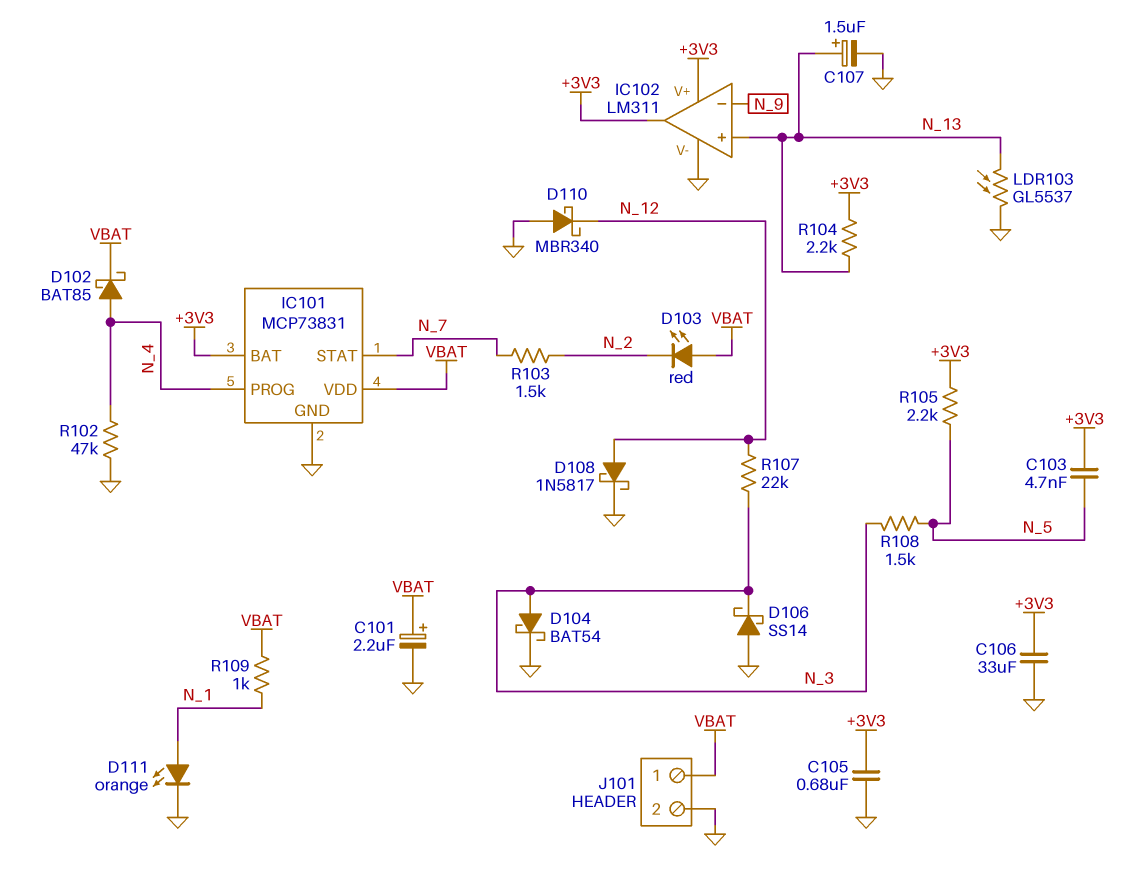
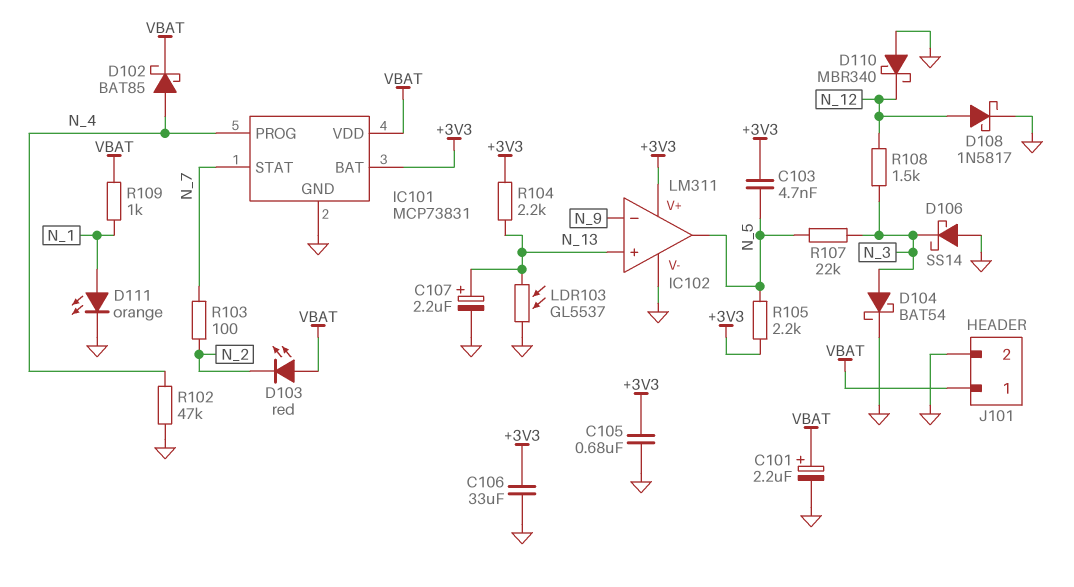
C107: 1.5uF (plus N_13, minus GND) -> 2.2uF (plus N_13, minus GND)
IC102 pin out: +3V3 -> N_5
R103: 1.5k (N_2, N_7) -> 100 (N_2, N_7)
R107: 22k (N_3, N_12) -> 22k (N_3, N_5)
R108: 1.5k (N_3, N_5) -> 1.5k (N_3, N_12)

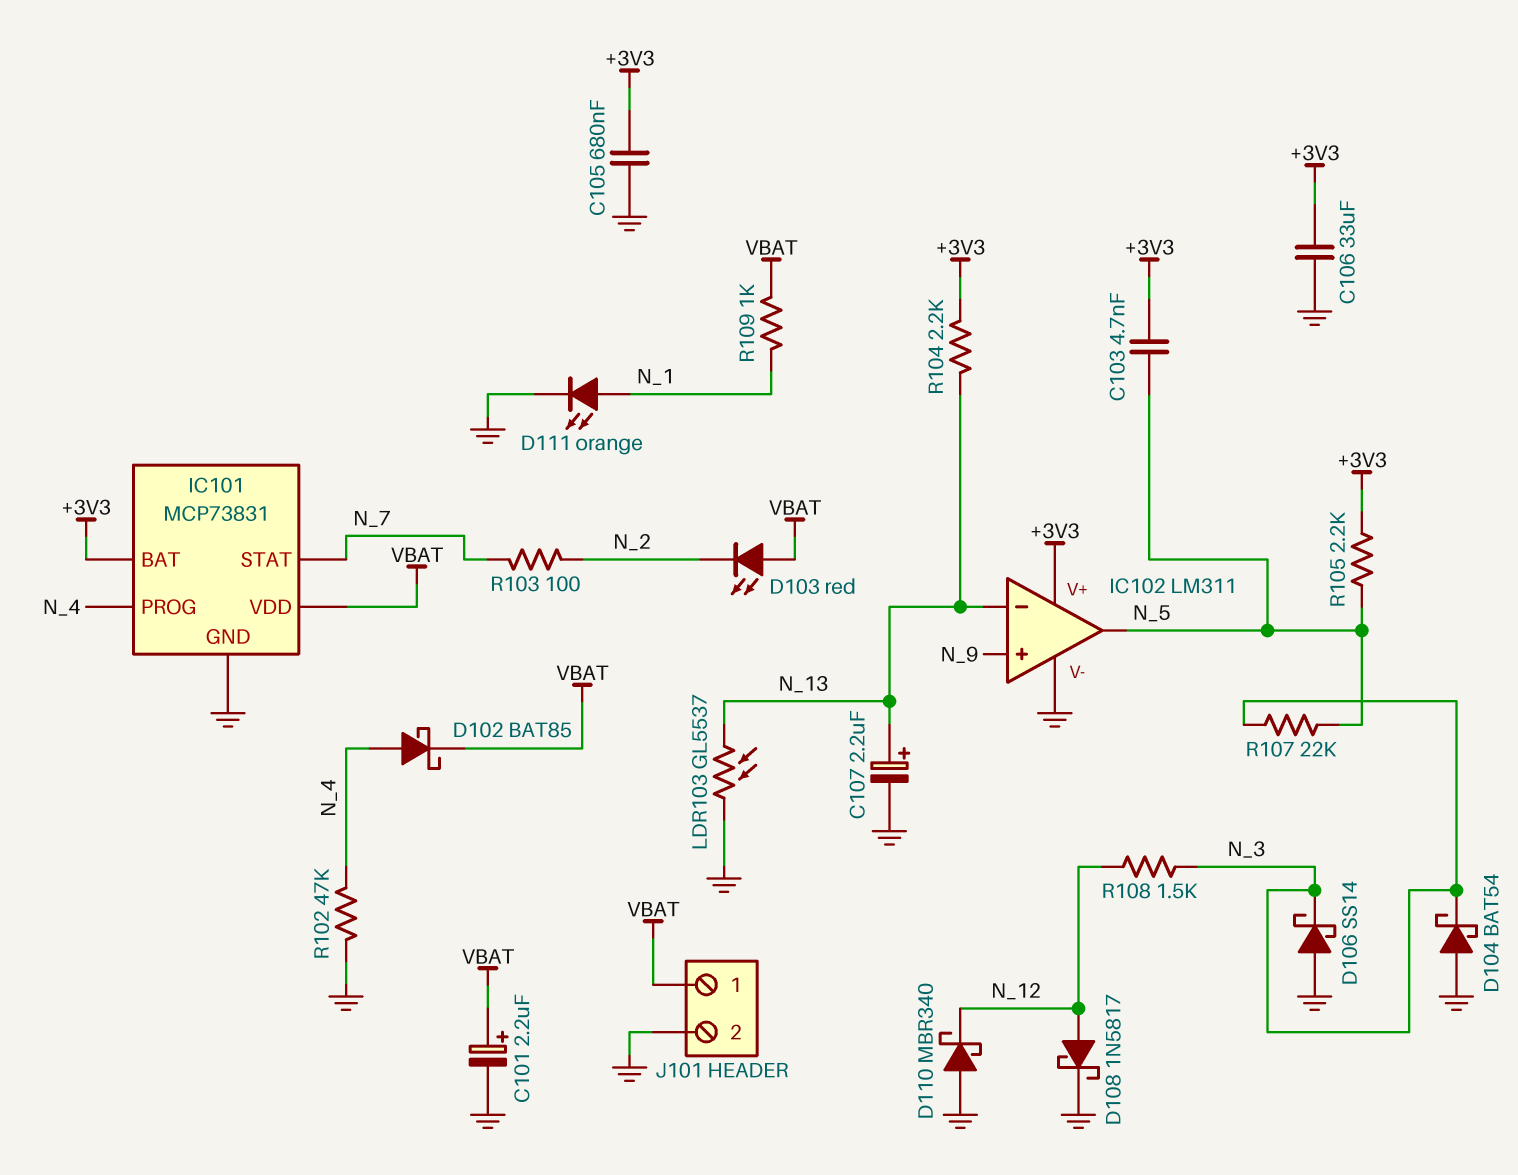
D104: schottky BAT54 (A N_3, K GND) -> schottky BAT54 (A GND, K N_3)
IC102 pin in+: N_13 -> N_9
IC102 pin in-: N_9 -> N_13

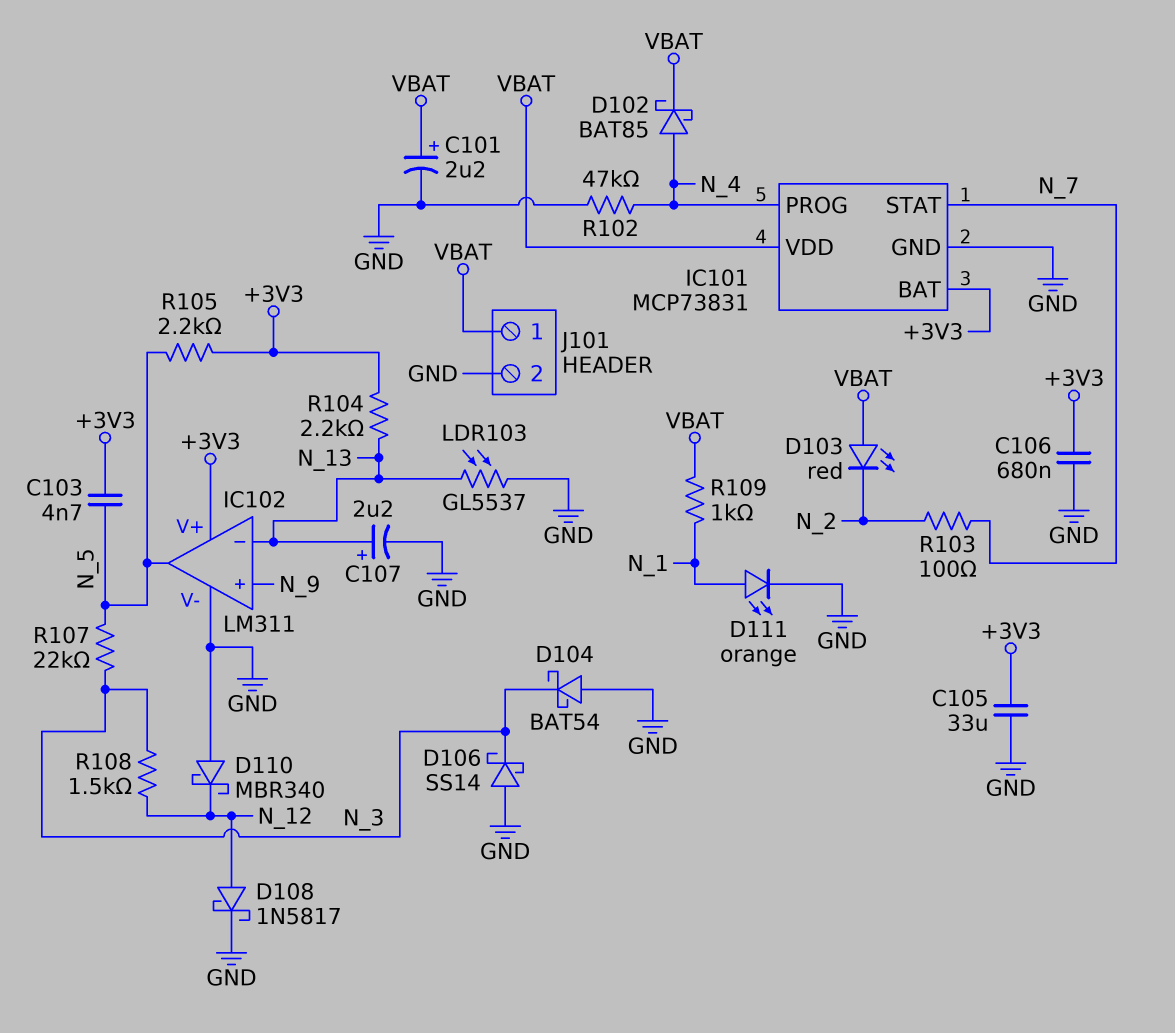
C105: 680nF (+3V3, GND) -> 33uF (+3V3, GND)
C106: 33uF (+3V3, GND) -> 680nF (+3V3, GND)

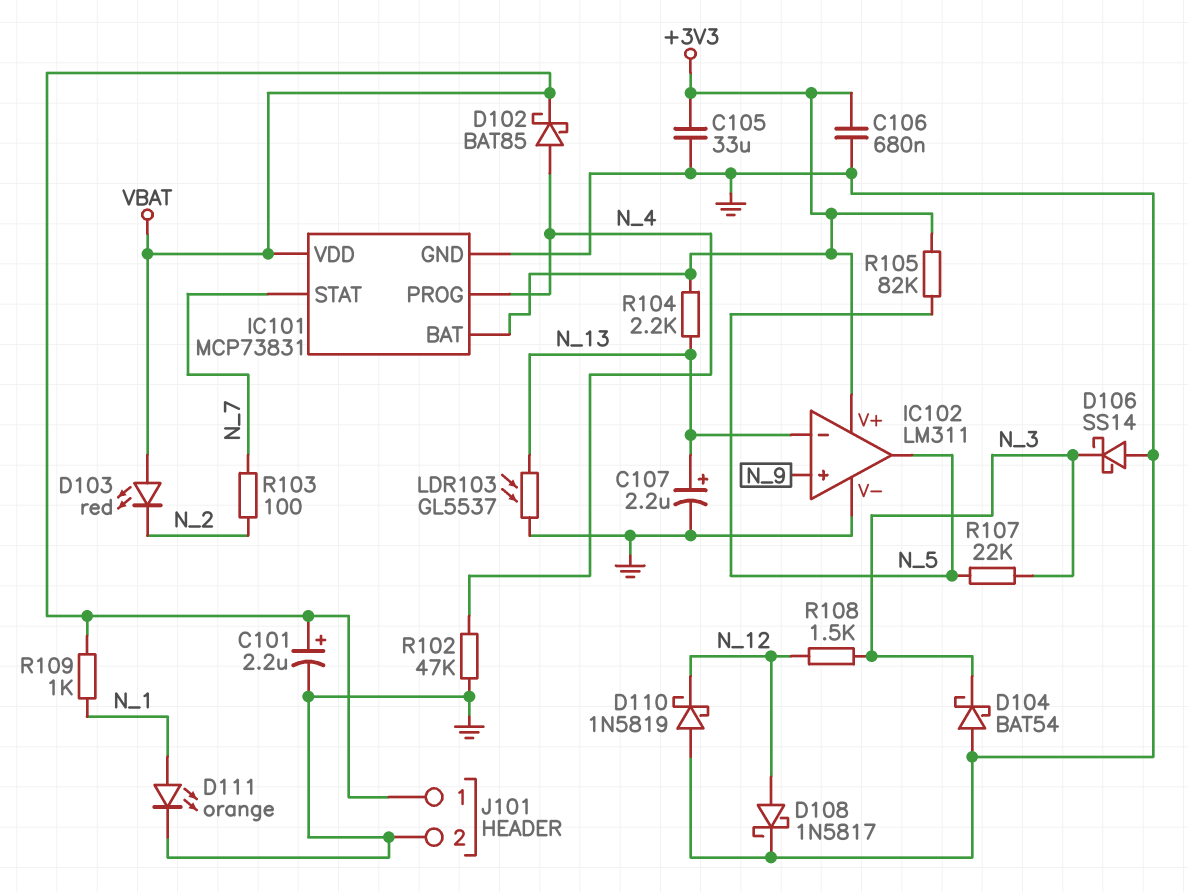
C103: 4.7nF (+3V3, N_5) -> none
D110: schottky MBR340 (A GND, K N_12) -> schottky 1N5819 (A GND, K N_12)
R105: 2.2k (+3V3, N_5) -> 82k (+3V3, N_5)

